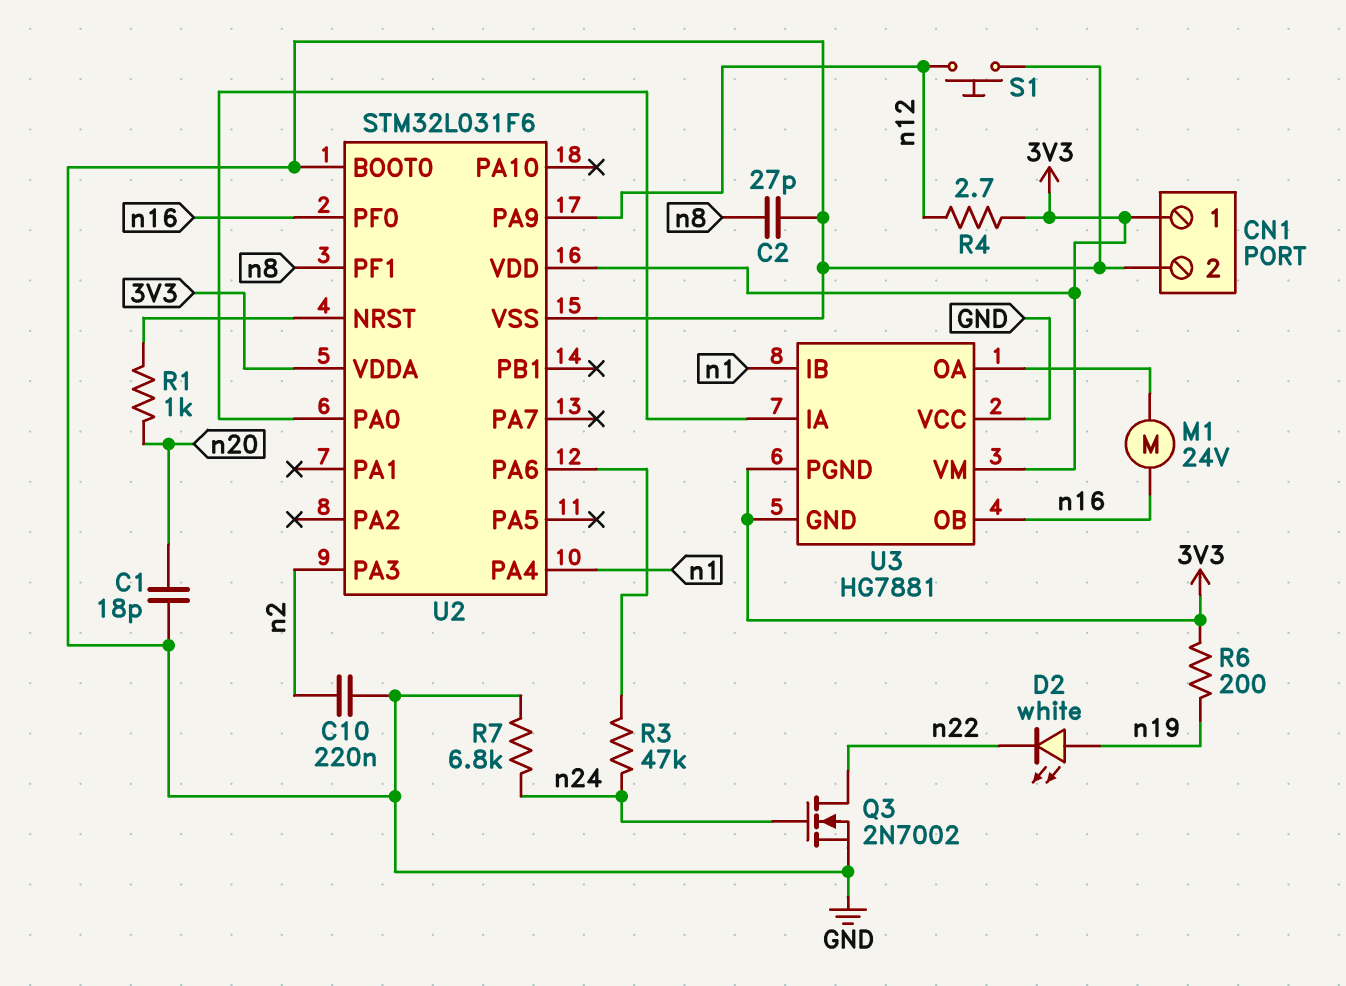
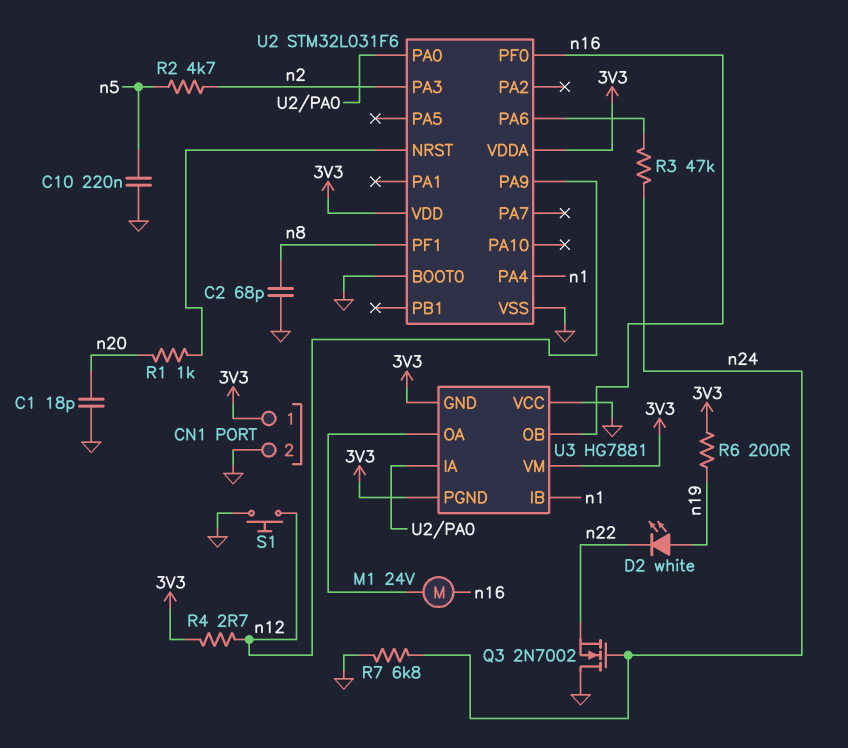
C2: 27pF (GND, n8) -> 68pF (GND, n8)
C10: 220nF (GND, n2) -> 220nF (GND, n5)
Q3: NMOS 2N7002 (G n24, D n22, S GND) -> NMOS 2N7002 (G n24, D GND, S n22)
R2: none -> 4.7k (n2, n5)

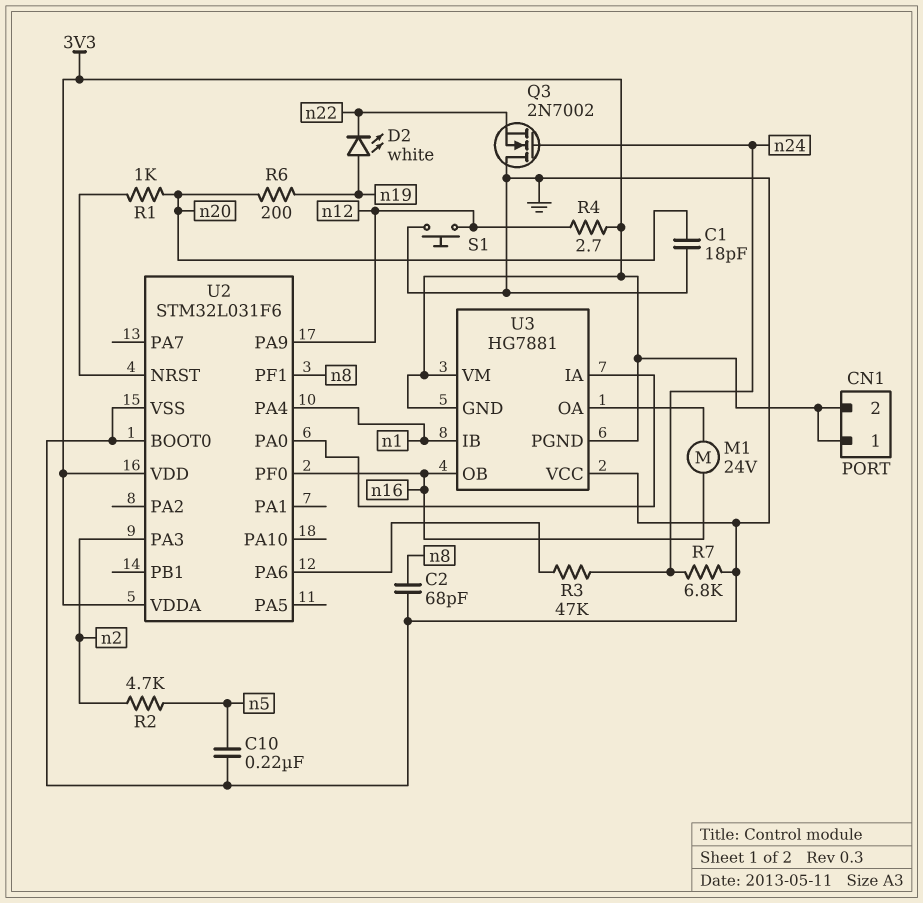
CN1 pin 2: GND -> 3V3
R6: 200 (3V3, n19) -> 200 (n19, n20)

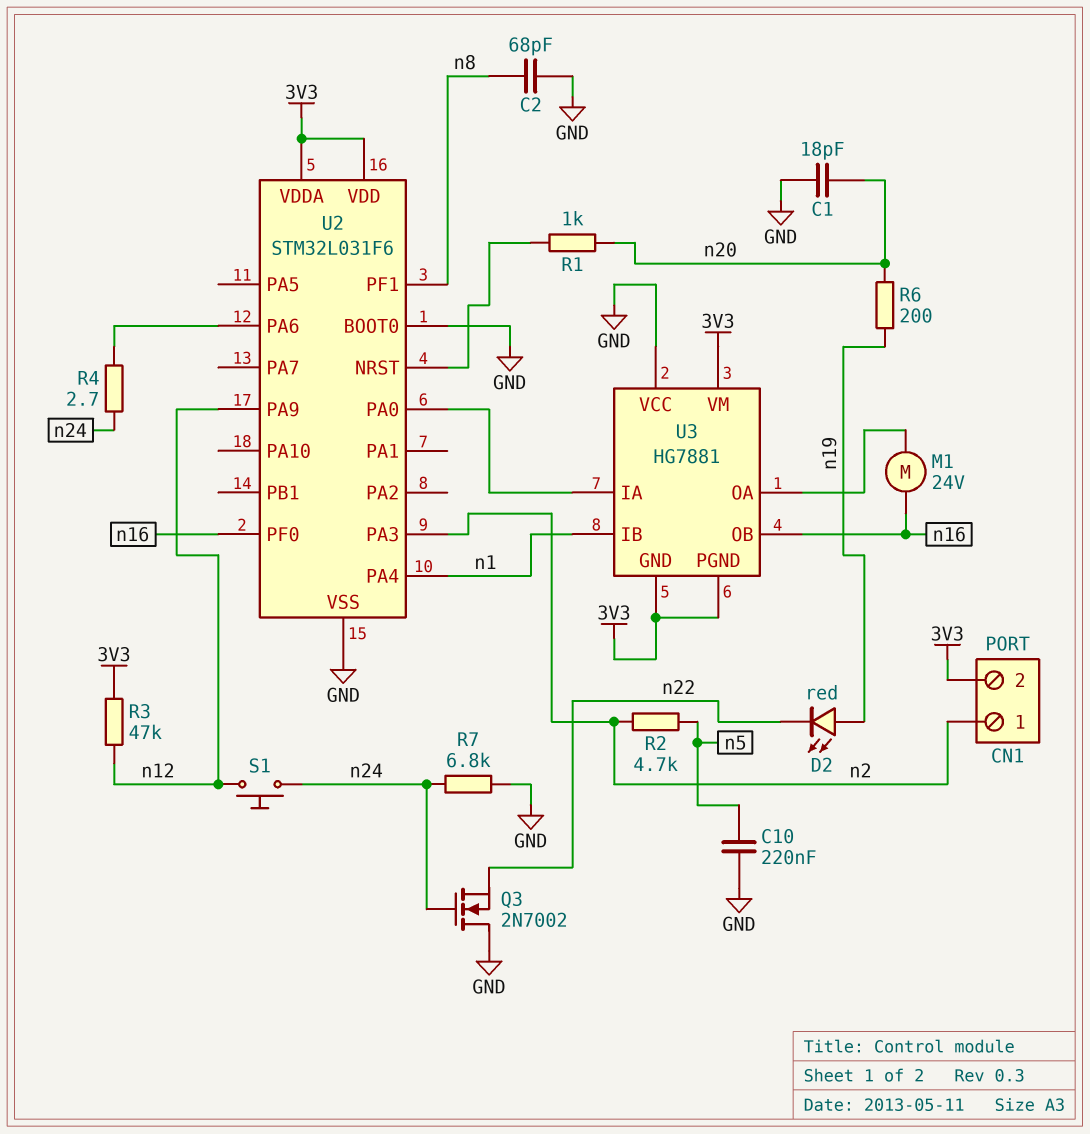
CN1 pin 1: 3V3 -> n2
D2: LED white (A n19, K n22) -> LED red (A n19, K n22)
R3: 47k (U2/PA6, n24) -> 47k (3V3, n12)
R4: 2.7 (3V3, n12) -> 2.7 (U2/PA6, n24)
S1: button (GND, n12) -> button (n12, n24)

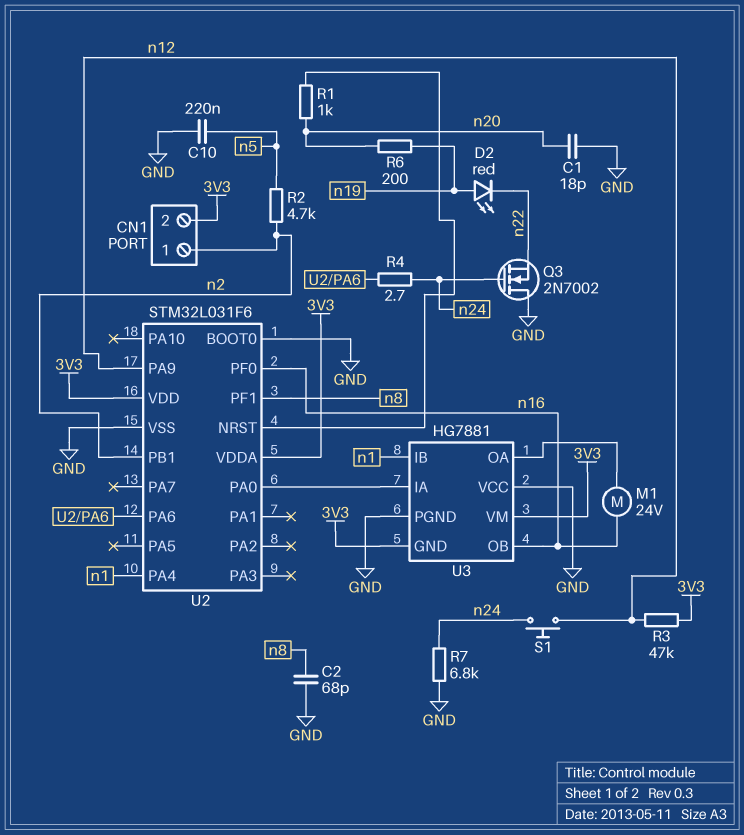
U2 pin PA3: n2 -> none
U2 pin PB1: none -> n2
U3 pin PGND: 3V3 -> GND

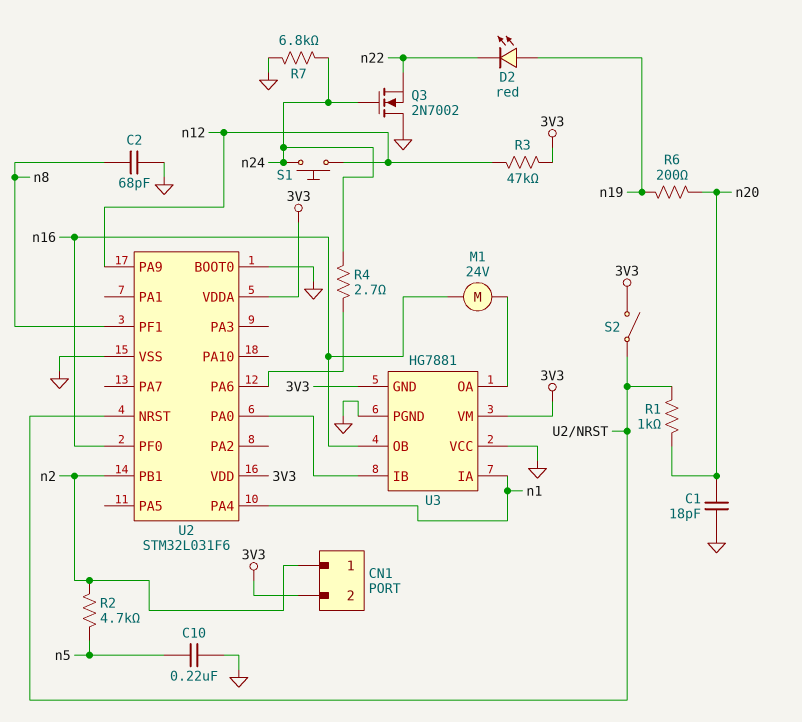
S2: none -> switch (3V3, U2/NRST)
U3 pin IA: U2/PA0 -> n1
U3 pin IB: n1 -> U2/PA0

